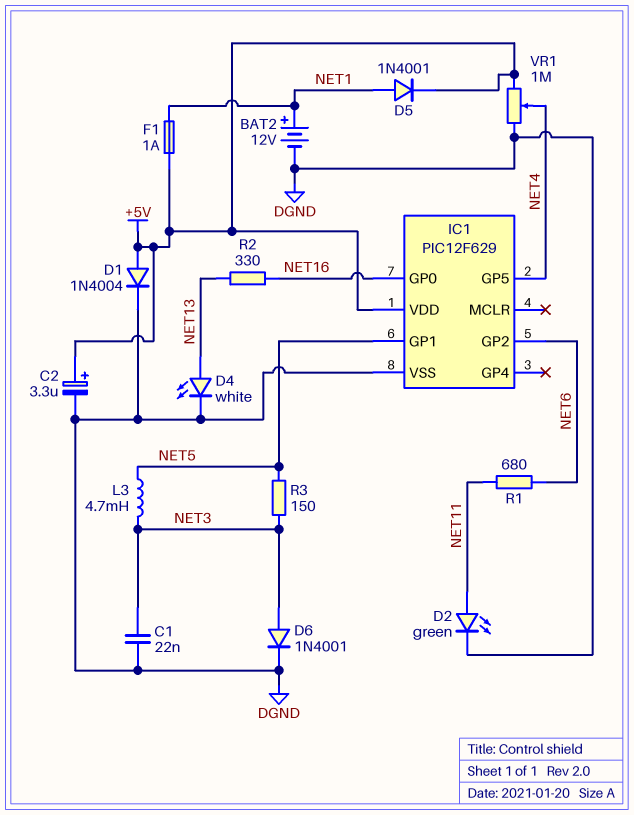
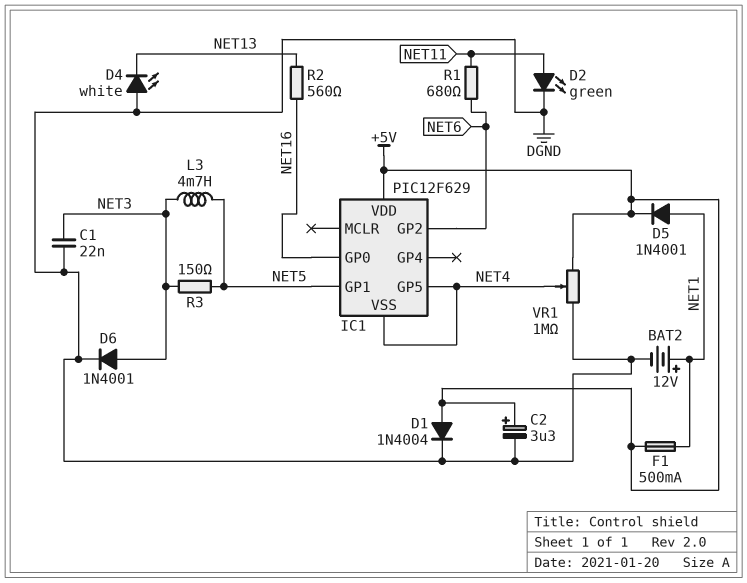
D4: LED white (A NET13, K DGND) -> LED white (A DGND, K NET13)
F1: 1A (+5V, NET1) -> 500mA (+5V, NET1)
IC1 pin VSS: DGND -> NET4
R2: 330 (NET13, NET16) -> 560 (NET13, NET16)

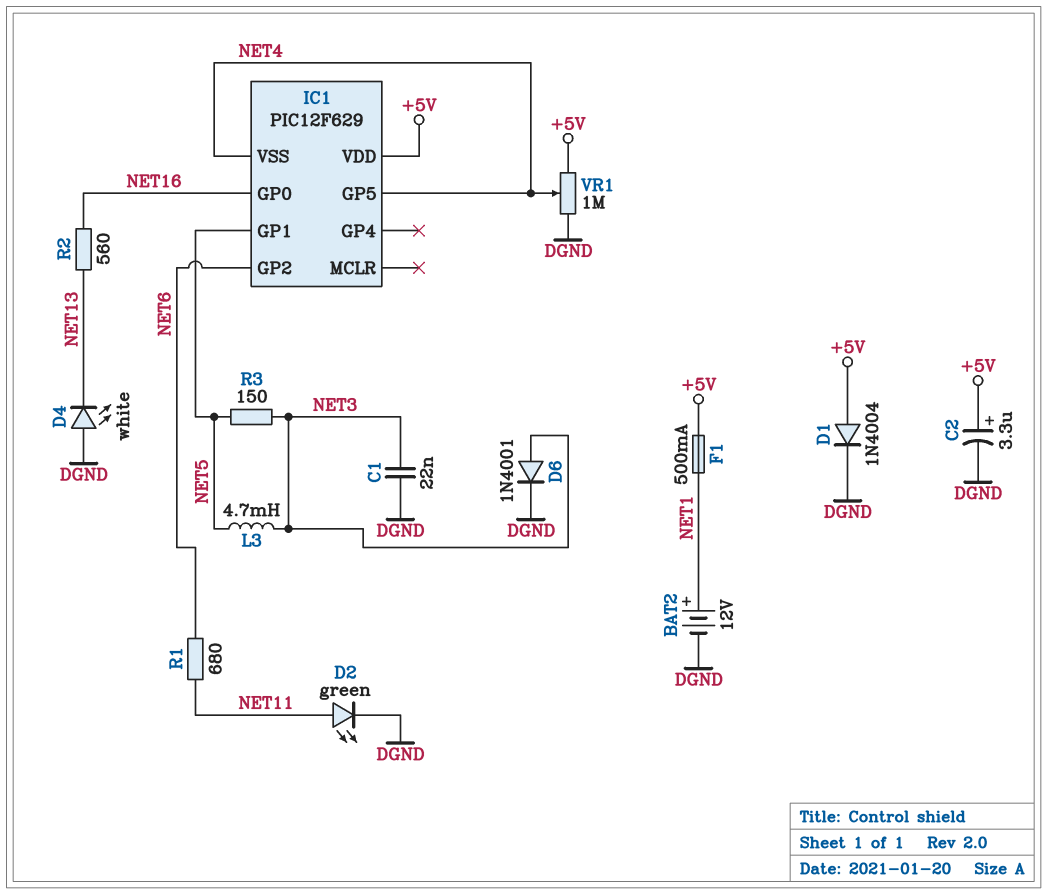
D5: diode 1N4001 (A NET1, K +5V) -> none

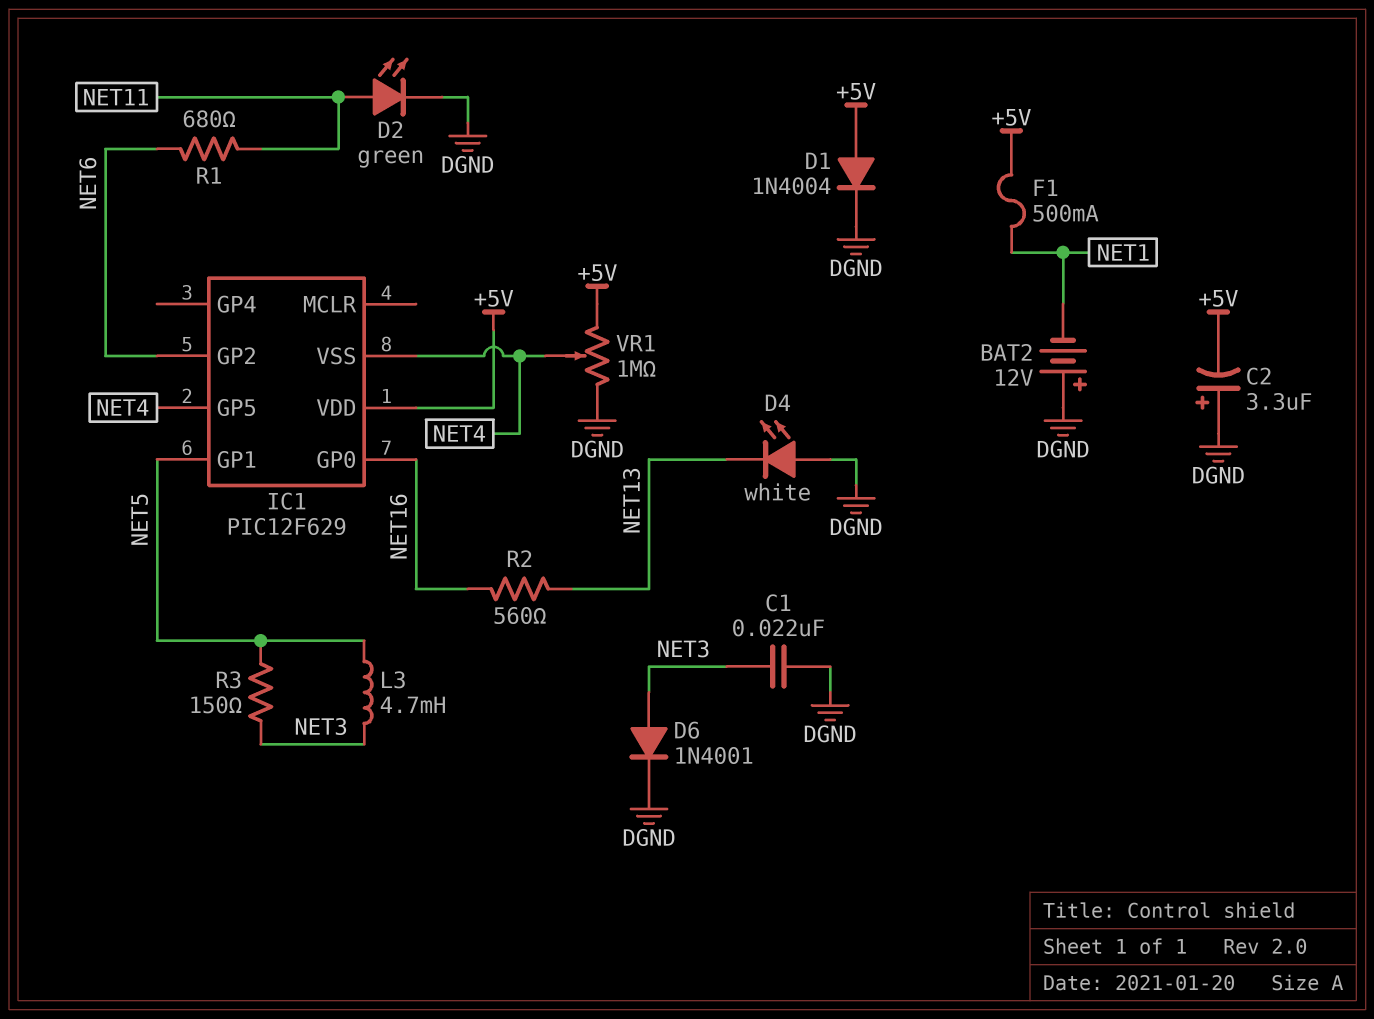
BAT2: 12V (plus NET1, minus DGND) -> 12V (plus DGND, minus NET1)
C2: 3.3uF (plus +5V, minus DGND) -> 3.3uF (plus DGND, minus +5V)

